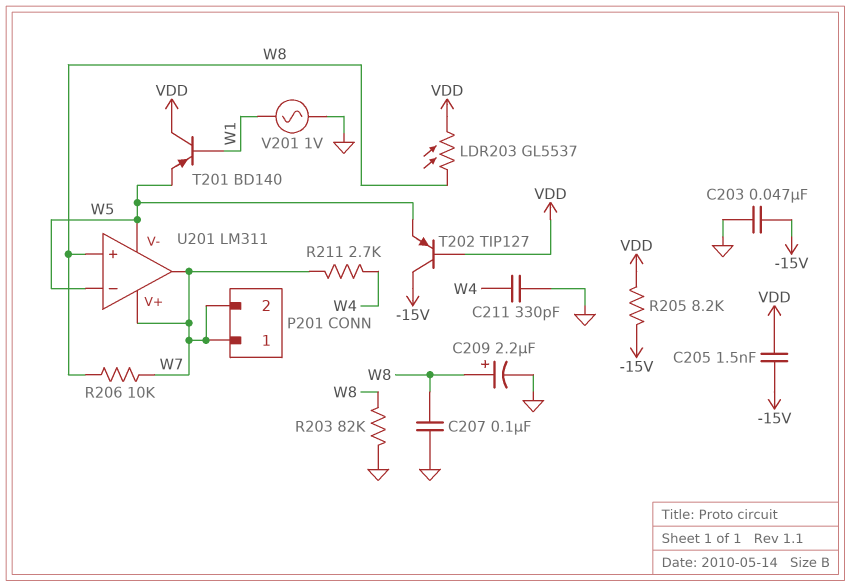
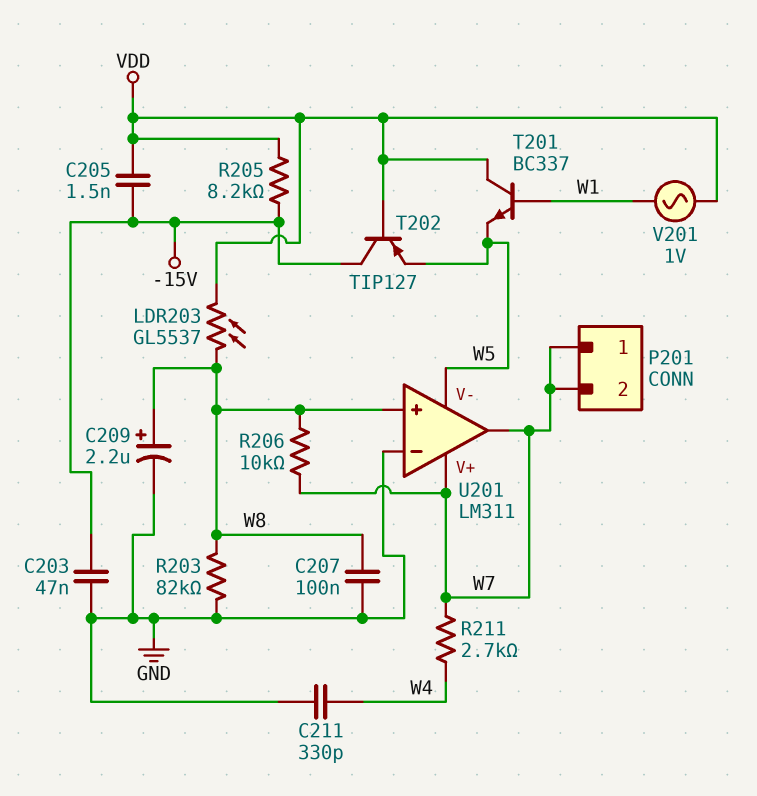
T201: PNP BD140 (B W1, C VDD, E W5) -> NPN BC337 (B W1, C VDD, E W5)
U201 pin in-: W5 -> GND
V201: AC 1V (GND, W1) -> AC 1V (VDD, W1)

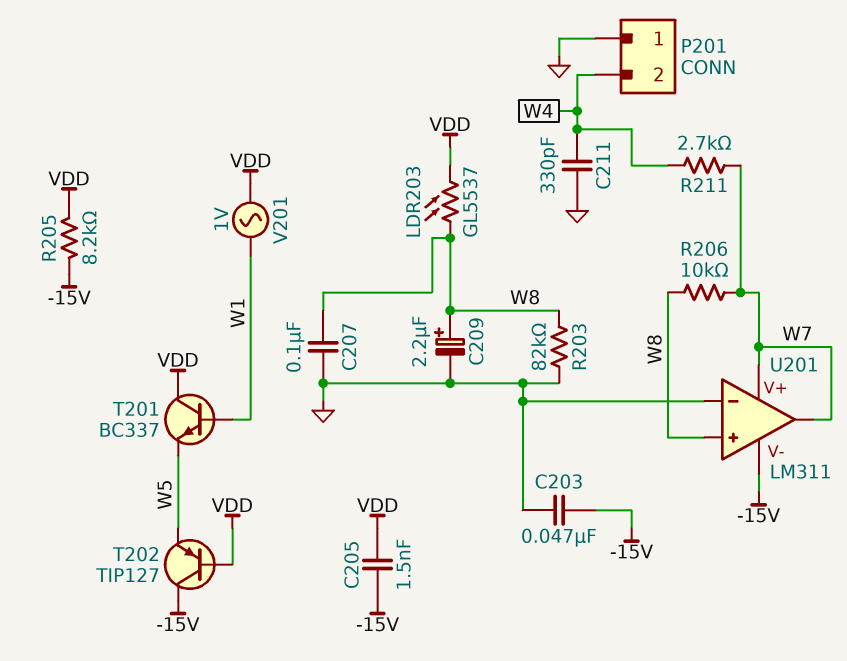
P201 pin 1: W7 -> GND
P201 pin 2: W7 -> W4
U201 pin V-: W5 -> -15V

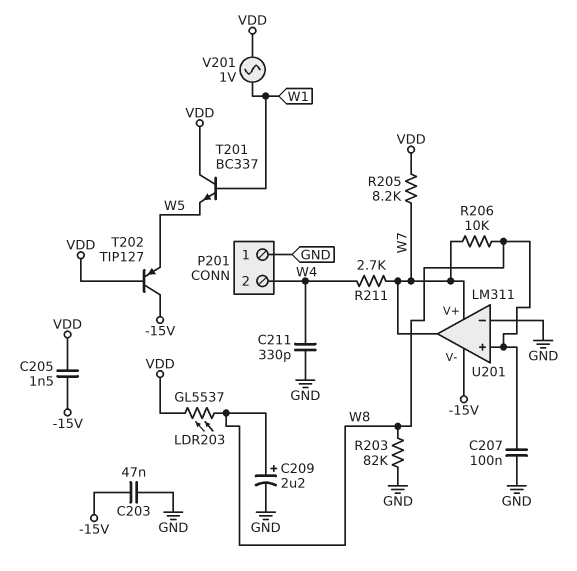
R205: 8.2k (-15V, VDD) -> 8.2k (VDD, W7)

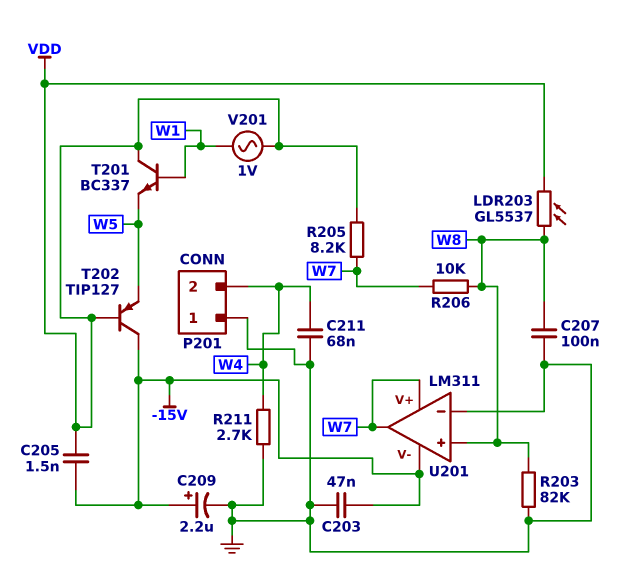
C209: 2.2uF (plus W8, minus GND) -> 2.2uF (plus -15V, minus GND)
C211: 330pF (GND, W4) -> 68nF (GND, W4)
R211: 2.7k (W4, W7) -> 2.7k (GND, W4)

